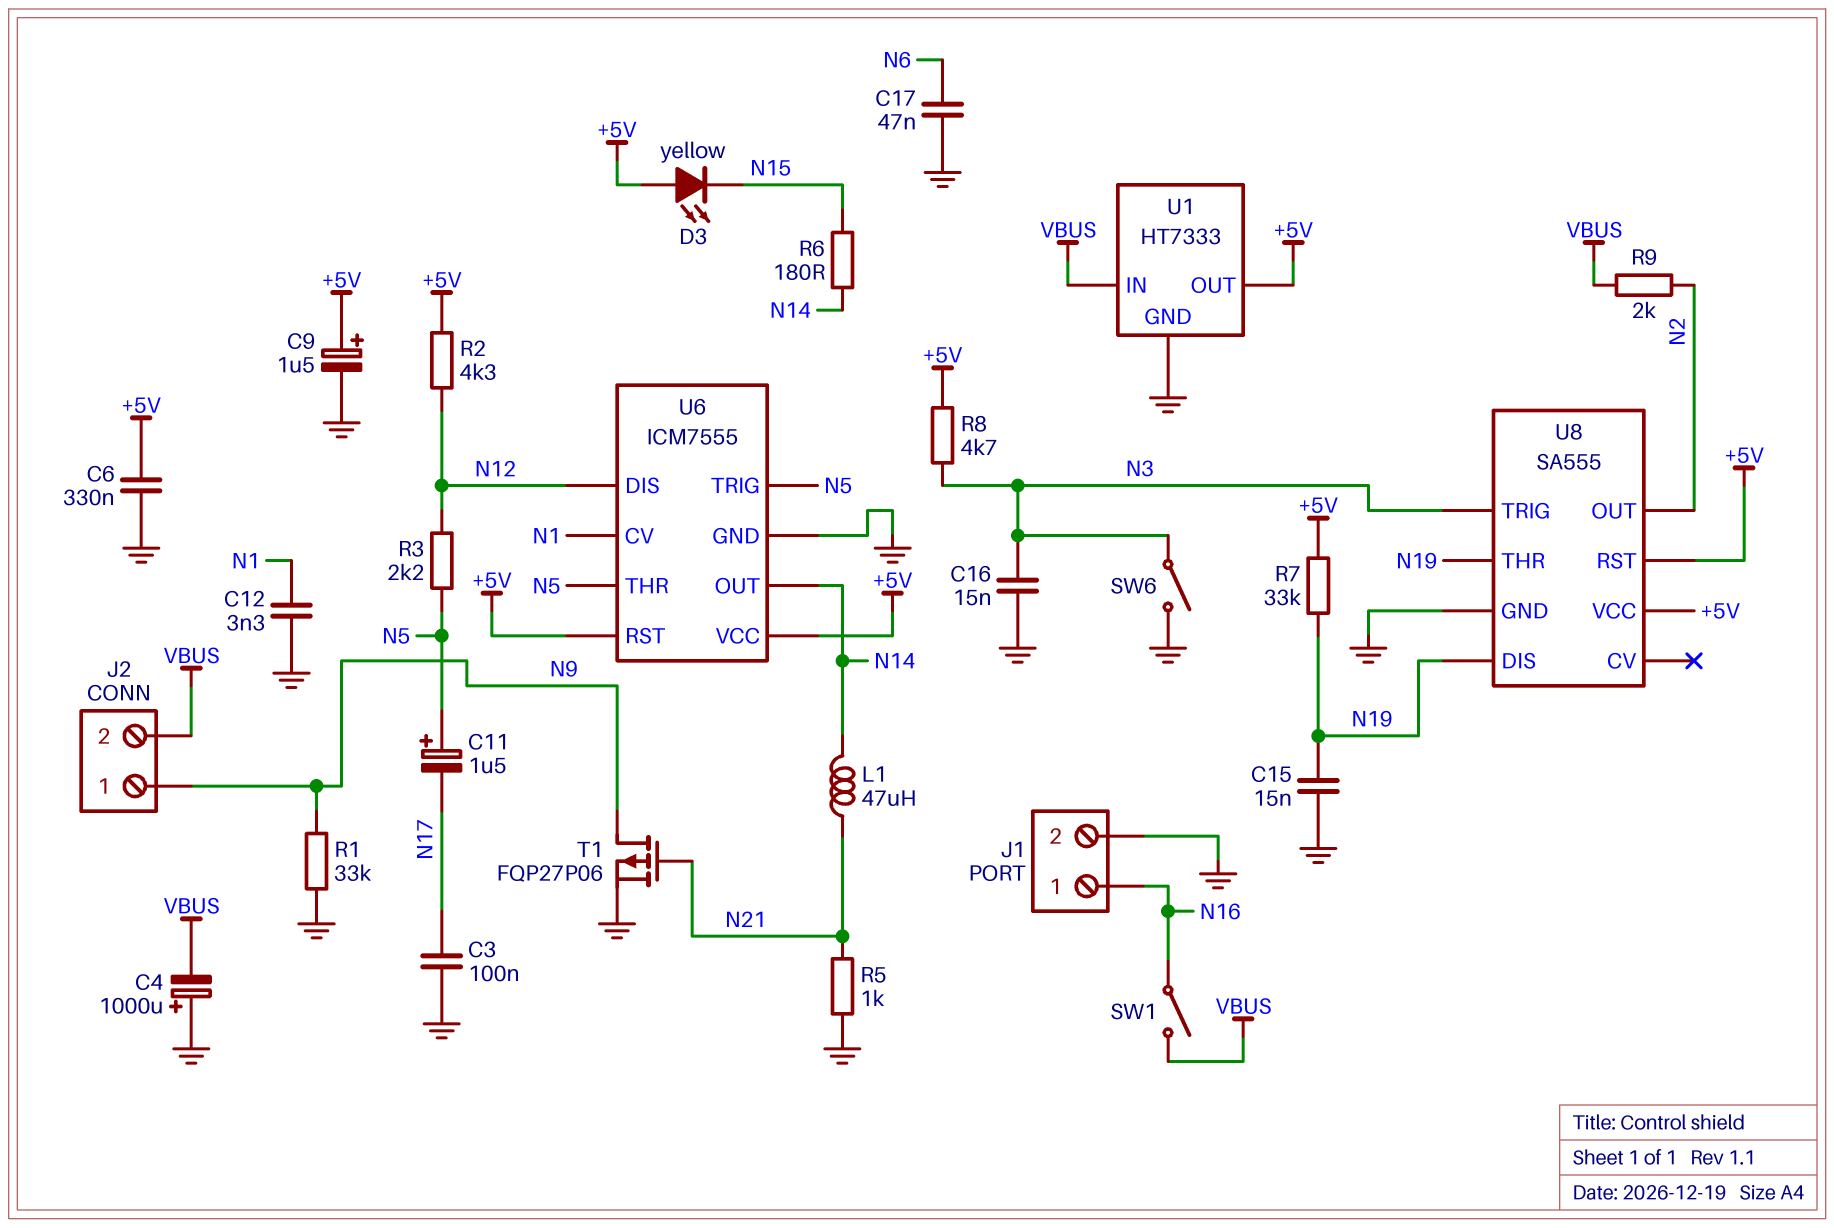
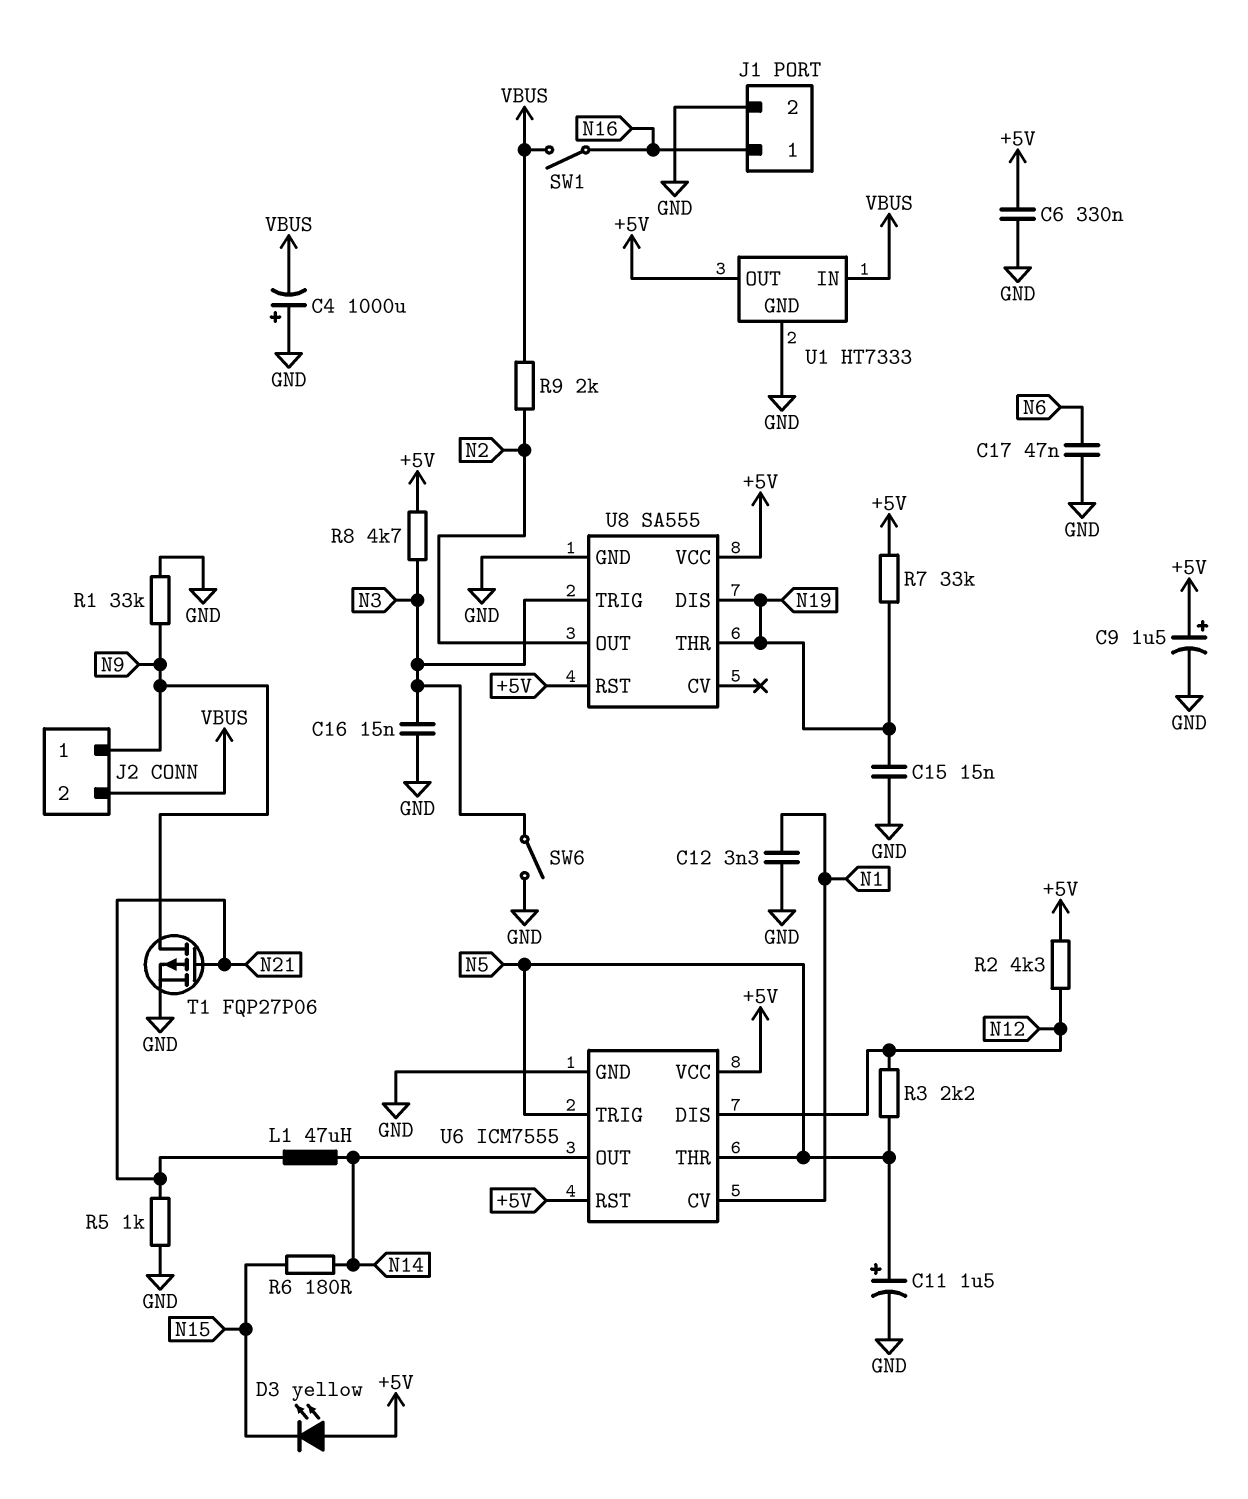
C3: 100nF (GND, N17) -> none
C11: 1.5uF (plus N5, minus N17) -> 1.5uF (plus N5, minus GND)

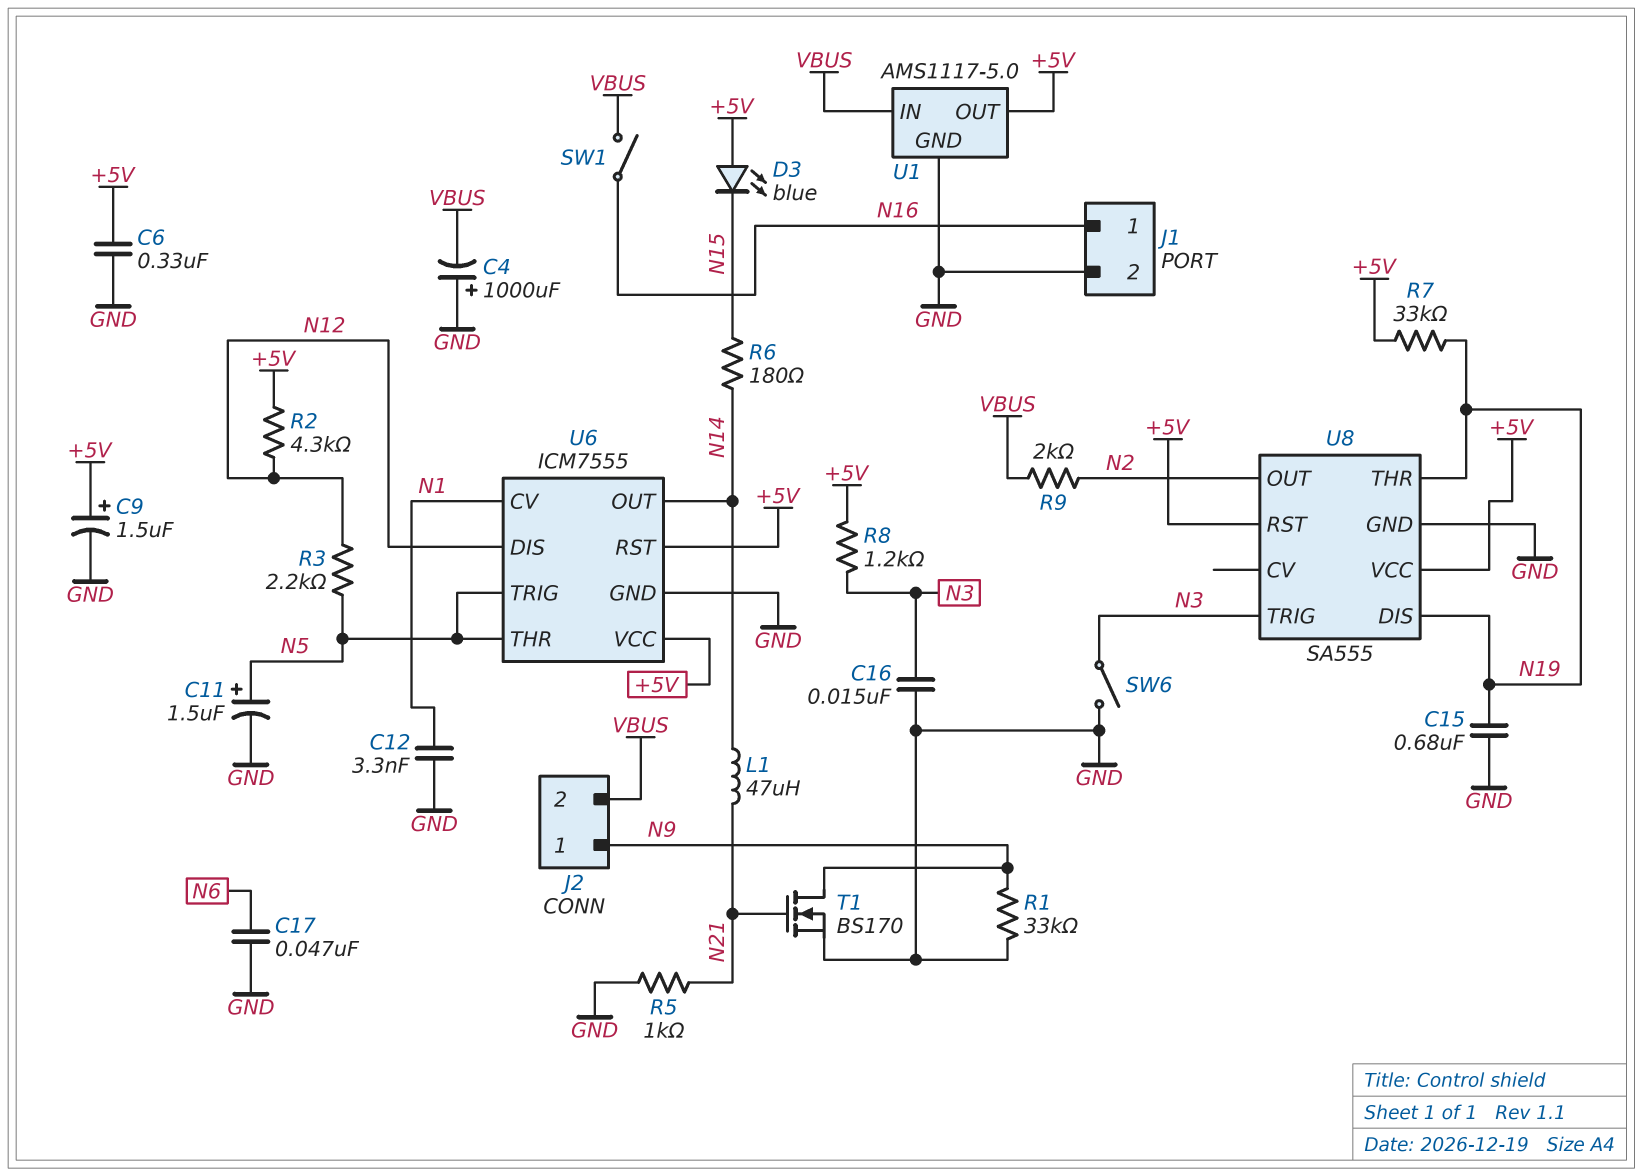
C15: 15nF (GND, N19) -> 680nF (GND, N19)
D3: LED yellow (A +5V, K N15) -> LED blue (A +5V, K N15)
R8: 4.7k (+5V, N3) -> 1.2k (+5V, N3)
T1: PMOS FQP27P06 (G N21, D N9, S GND) -> NMOS BS170 (G N21, D N9, S GND)
U1: HT7333 -> AMS1117-5.0

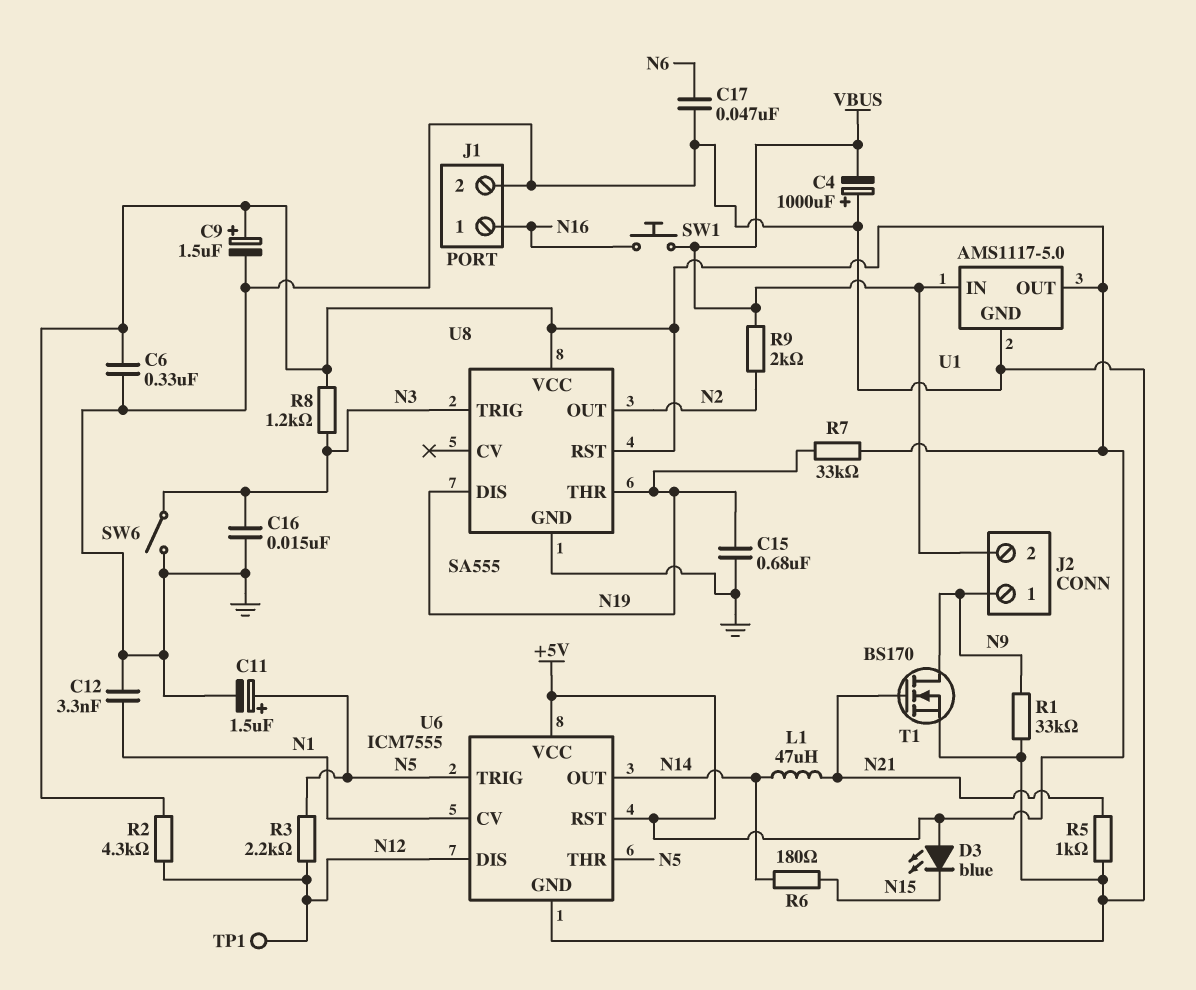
SW1: switch (N16, VBUS) -> button (N16, VBUS)
TP1: none -> test point (N12)

